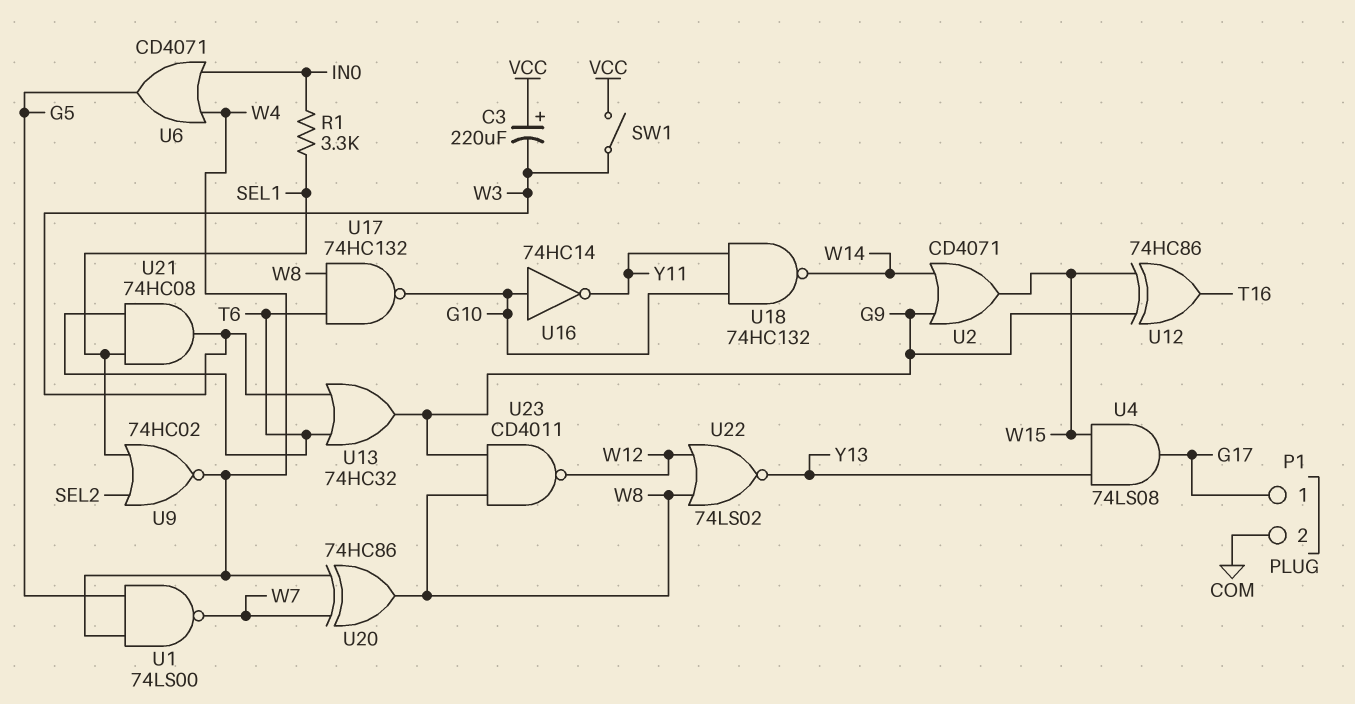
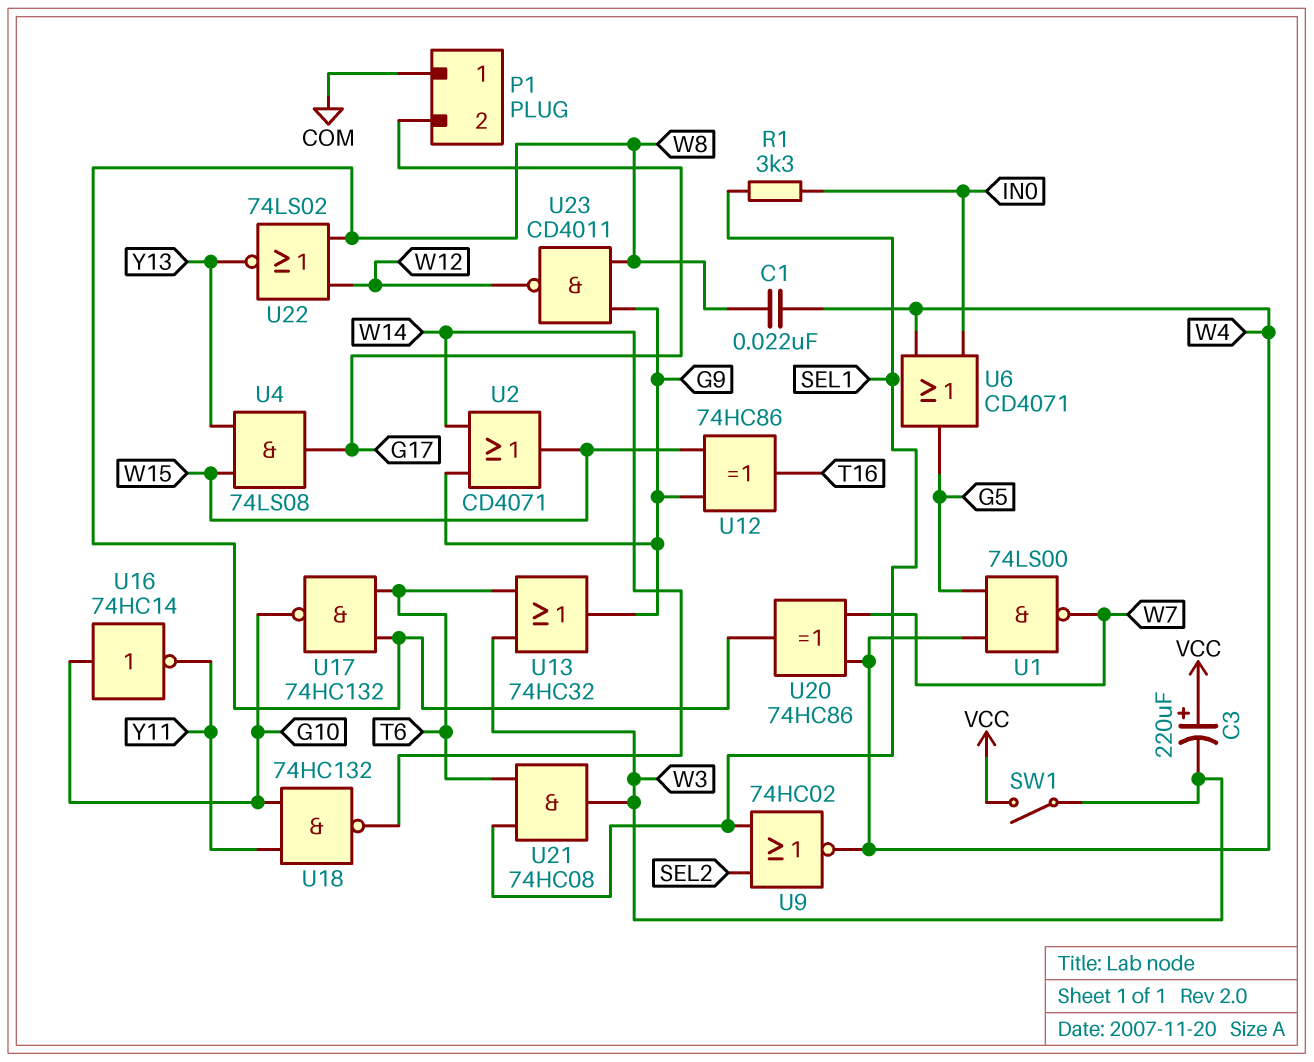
C1: none -> 22nF (W4, W8)
P1 pin 1: G17 -> COM
P1 pin 2: COM -> G17

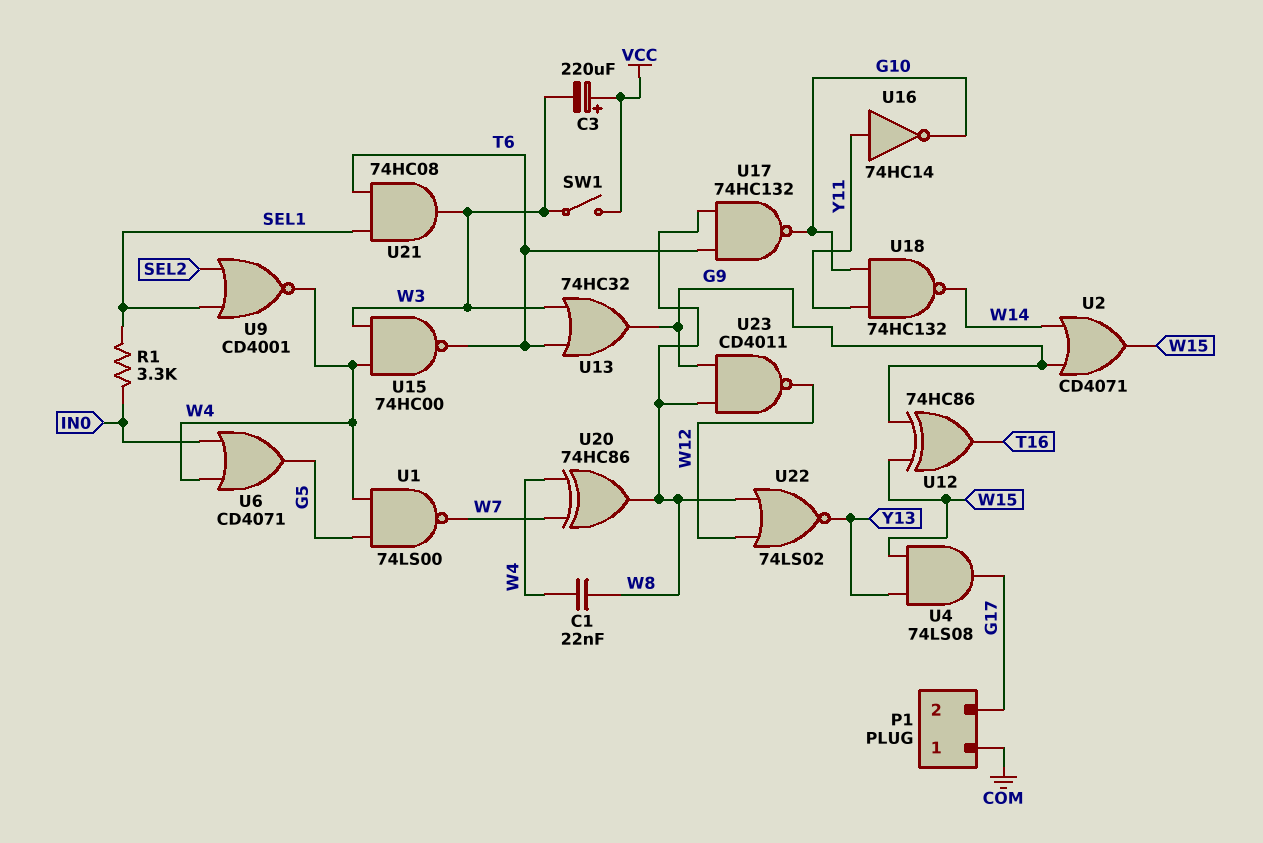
U9: NOR 74HC02 (in SEL1, in SEL2, out W4) -> NOR CD4001 (in SEL1, in SEL2, out W4)
U15: none -> NAND 74HC00 (in W3, in W4, out T6)
U16: NOT 74HC14 (in G10, out Y11) -> NOT 74HC14 (in Y11, out G10)

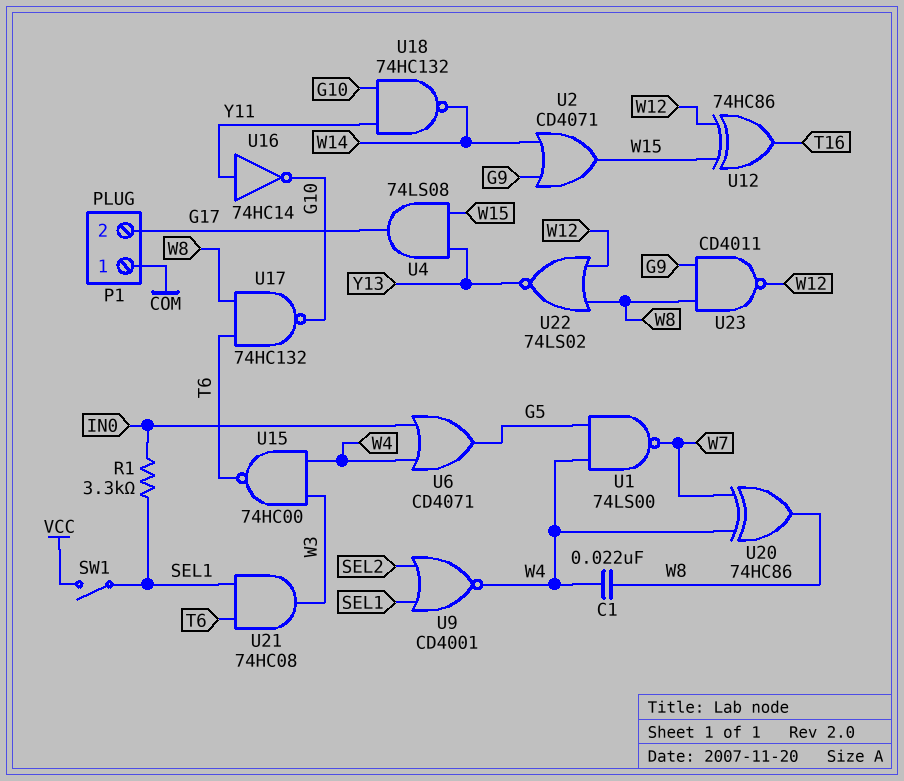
C3: 220uF (plus VCC, minus W3) -> none
SW1: switch (VCC, W3) -> switch (SEL1, VCC)
U12: XOR 74HC86 (in G9, in W15, out T16) -> XOR 74HC86 (in W12, in W15, out T16)
U13: OR 74HC32 (in T6, in W3, out G9) -> none

